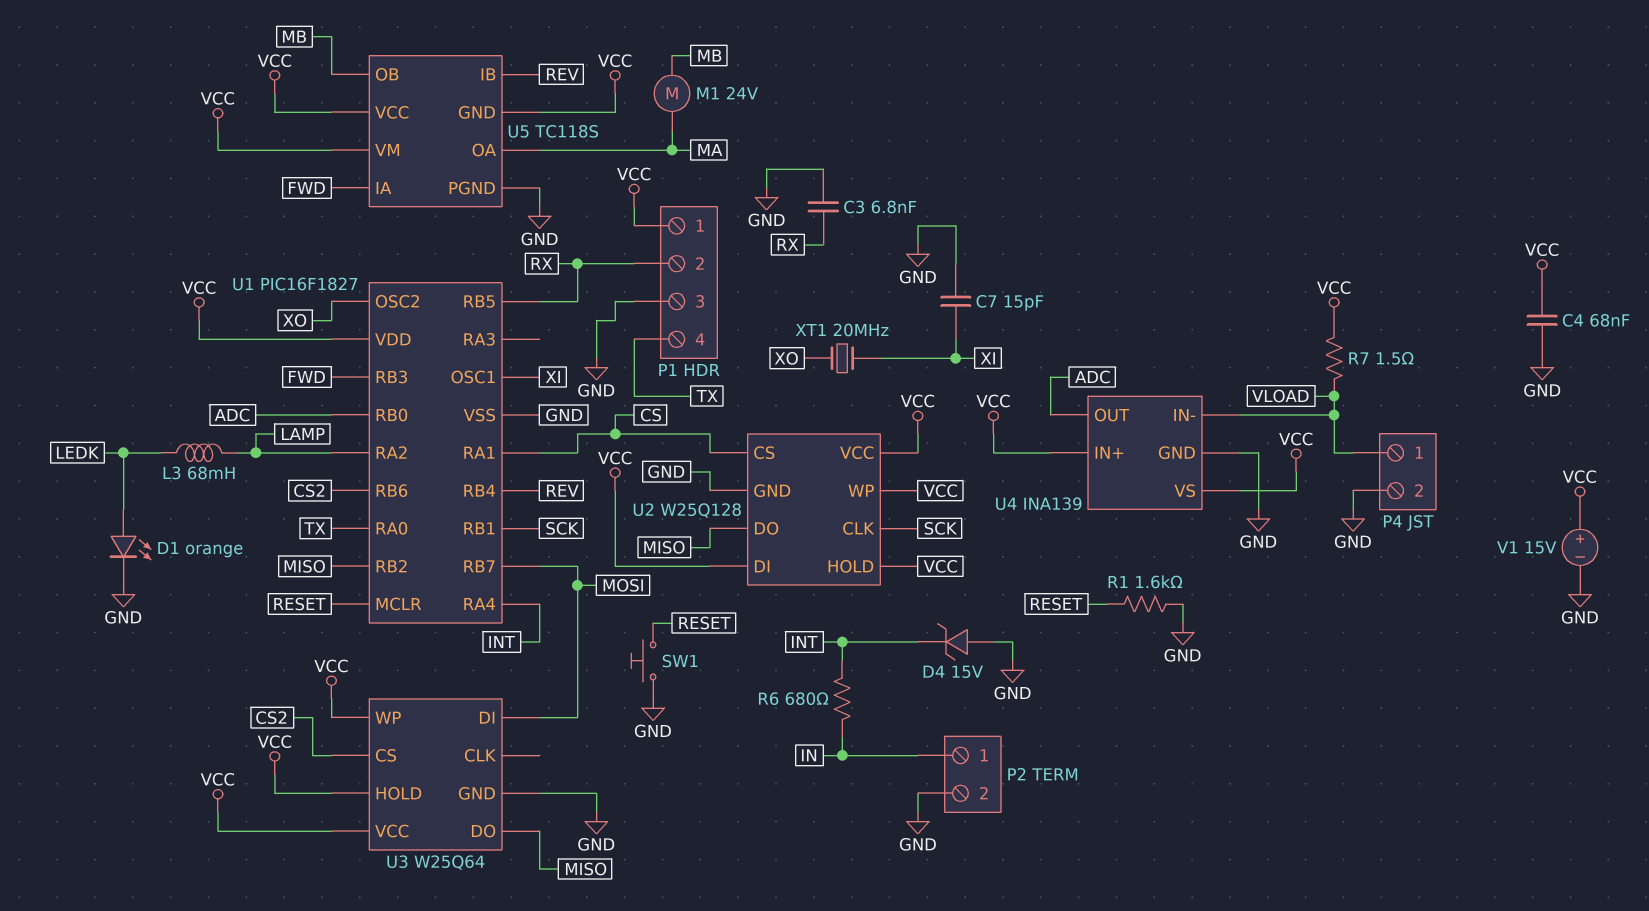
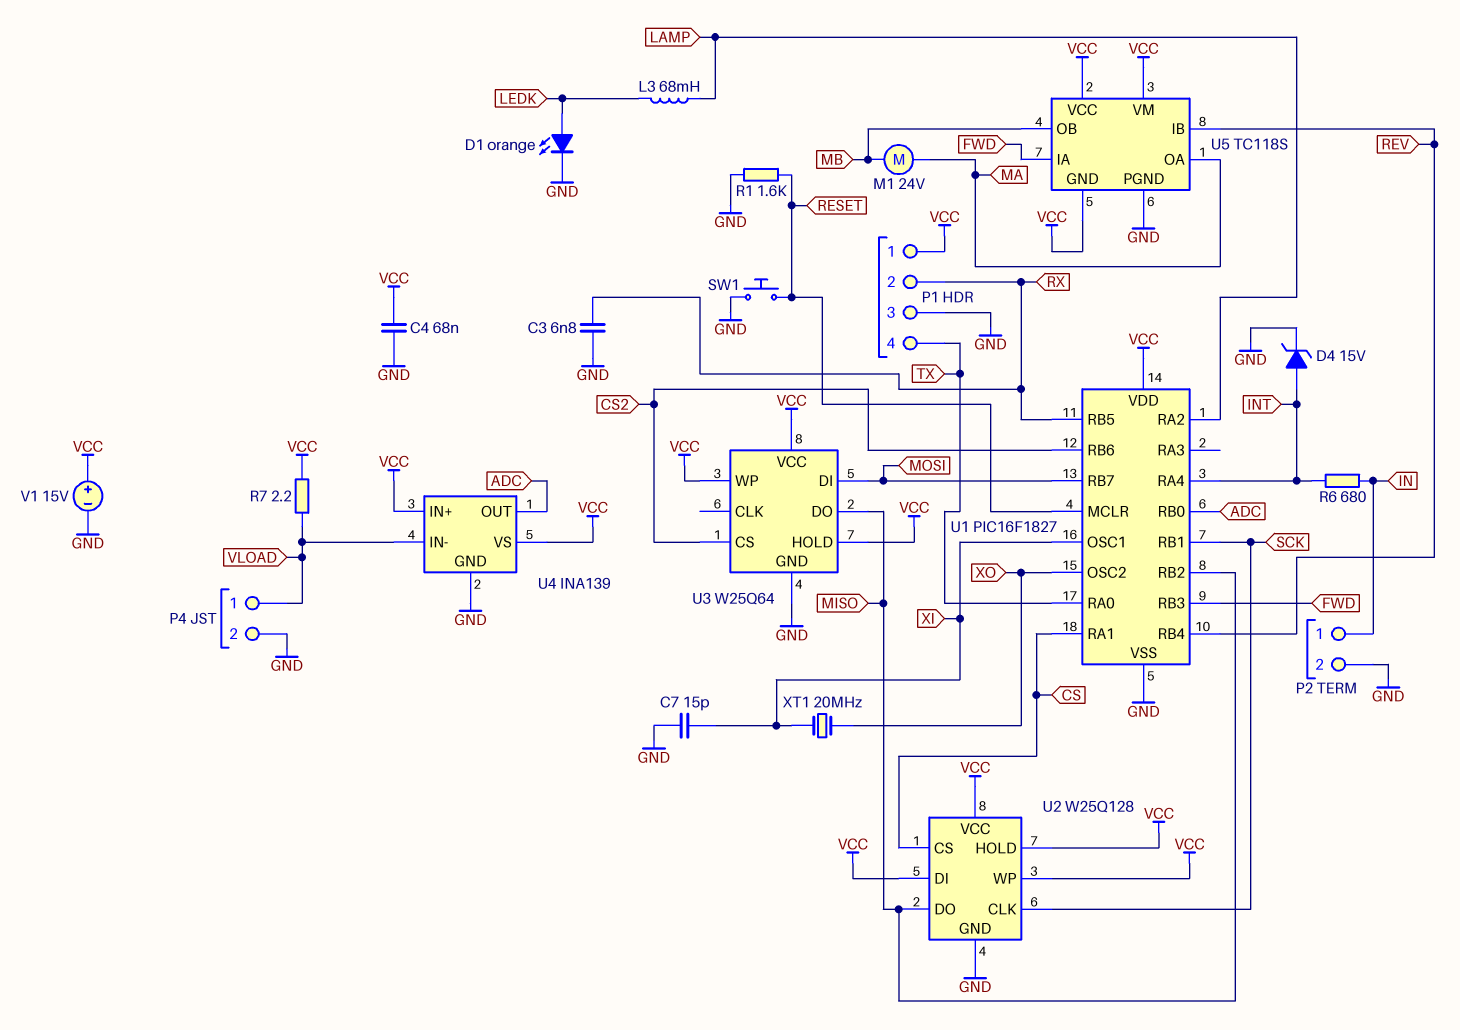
D4: zener 15V (A GND, K INT) -> zener 15V (A INT, K GND)
R7: 1.5 (VCC, VLOAD) -> 2.2 (VCC, VLOAD)

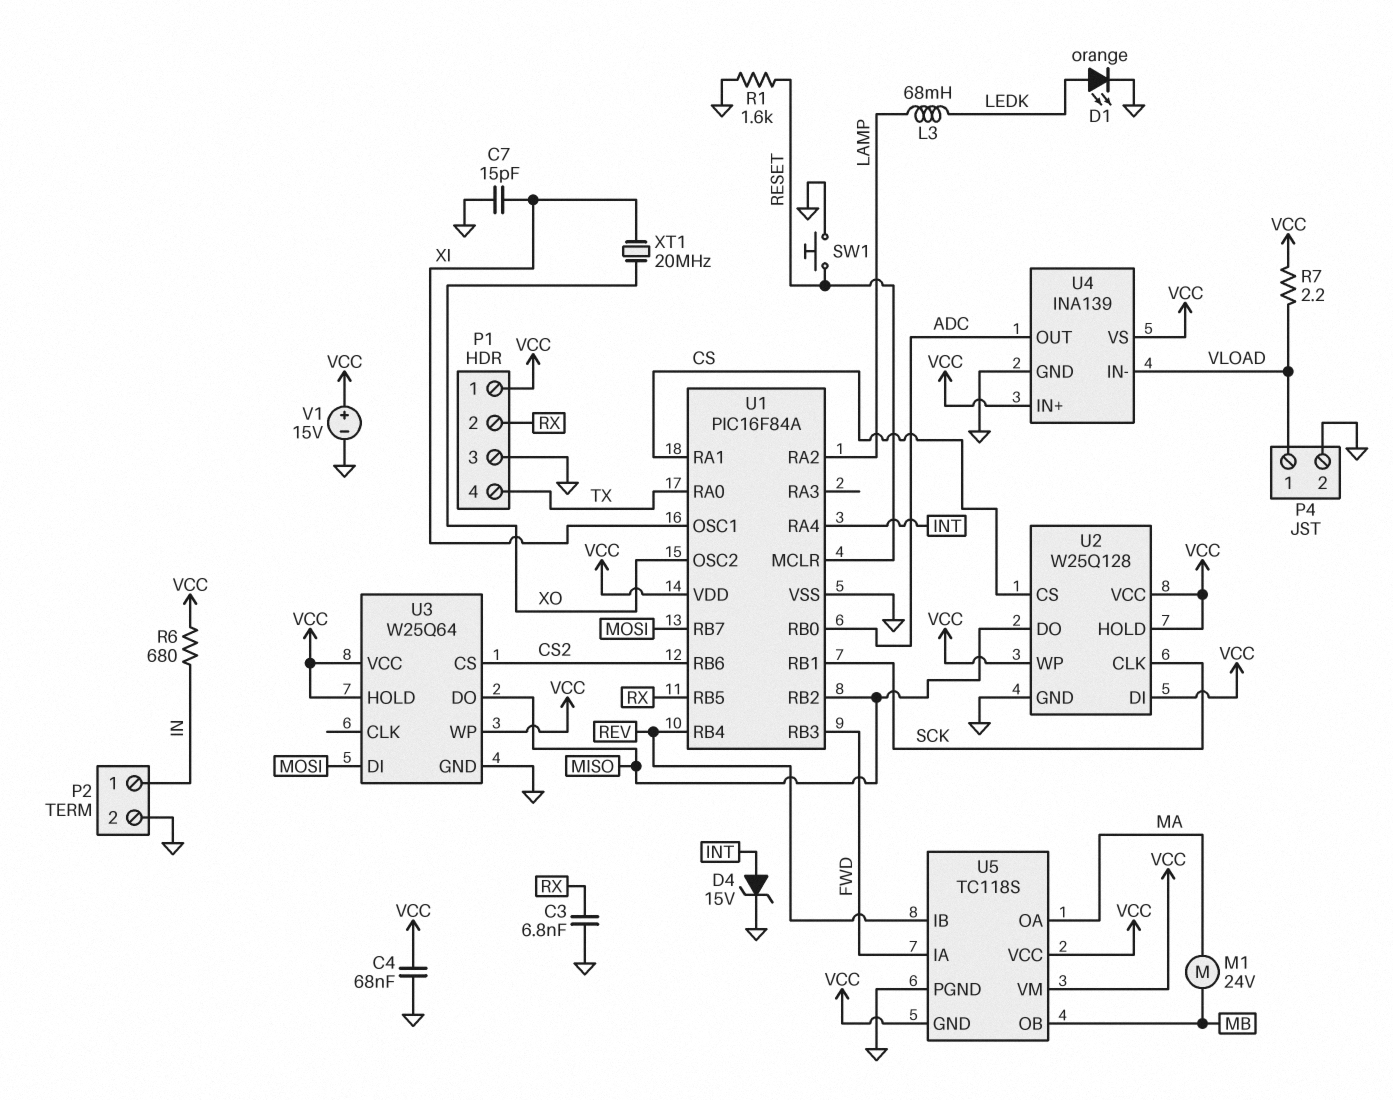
R6: 680 (IN, INT) -> 680 (IN, VCC)
U1: PIC16F1827 -> PIC16F84A

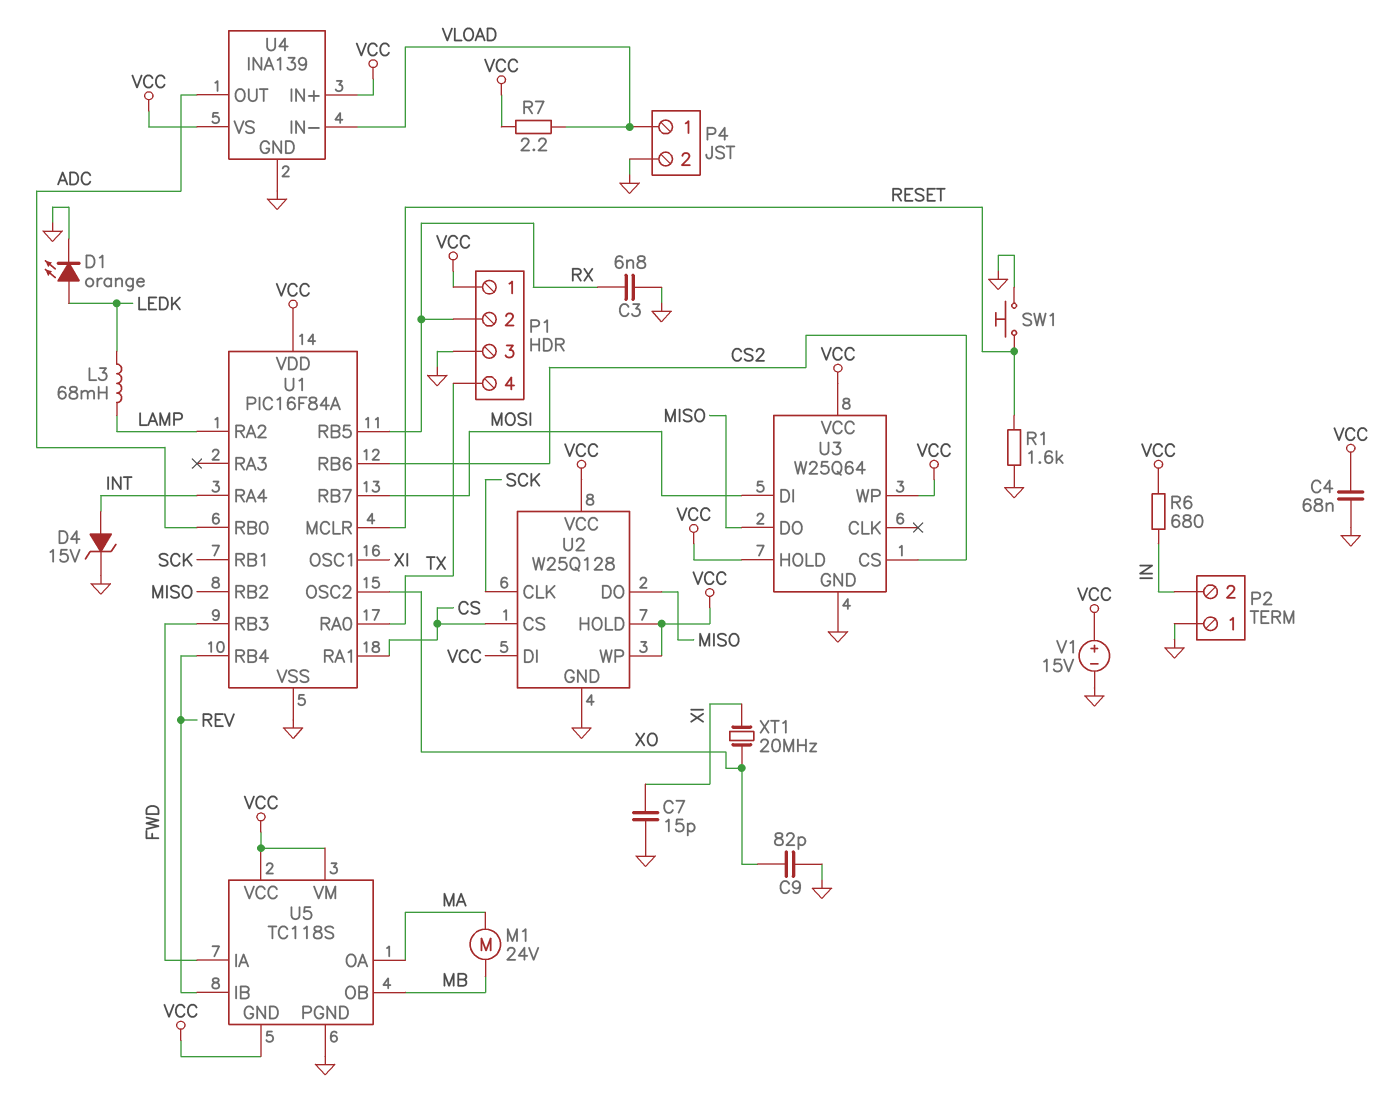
C9: none -> 82pF (GND, XO)
P2 pin 1: IN -> GND
P2 pin 2: GND -> IN

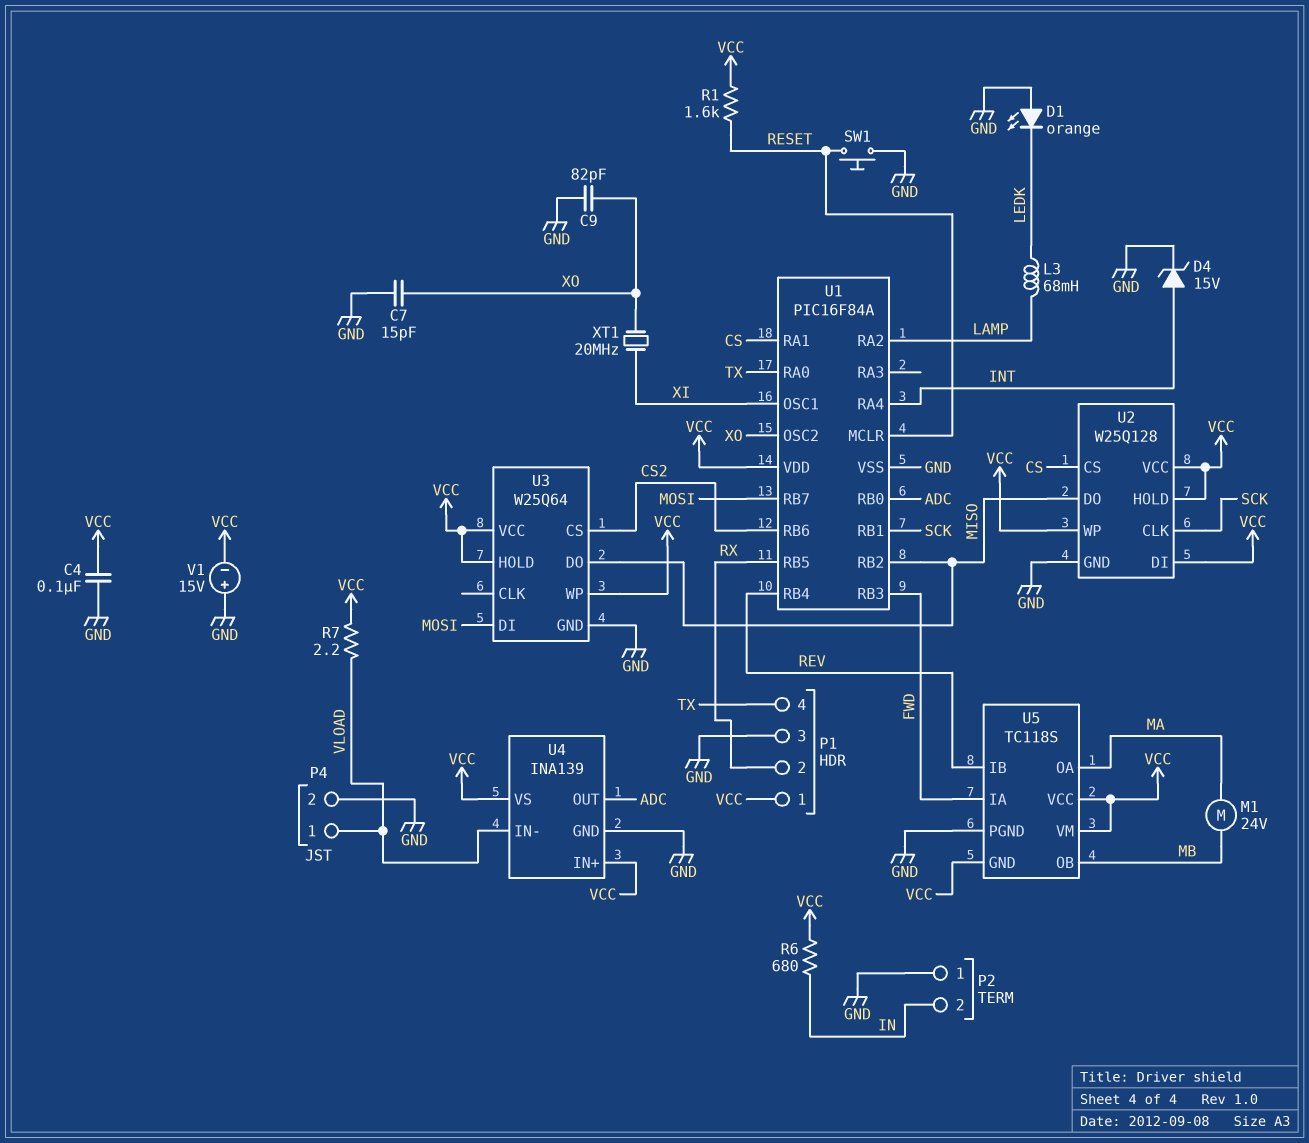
C3: 6.8nF (GND, RX) -> none
C4: 68nF (GND, VCC) -> 100nF (GND, VCC)
C7: 15pF (GND, XI) -> 15pF (GND, XO)
D1: LED orange (A LEDK, K GND) -> LED orange (A GND, K LEDK)
R1: 1.6k (GND, RESET) -> 1.6k (RESET, VCC)
V1: 15V (plus VCC, minus GND) -> 15V (plus GND, minus VCC)

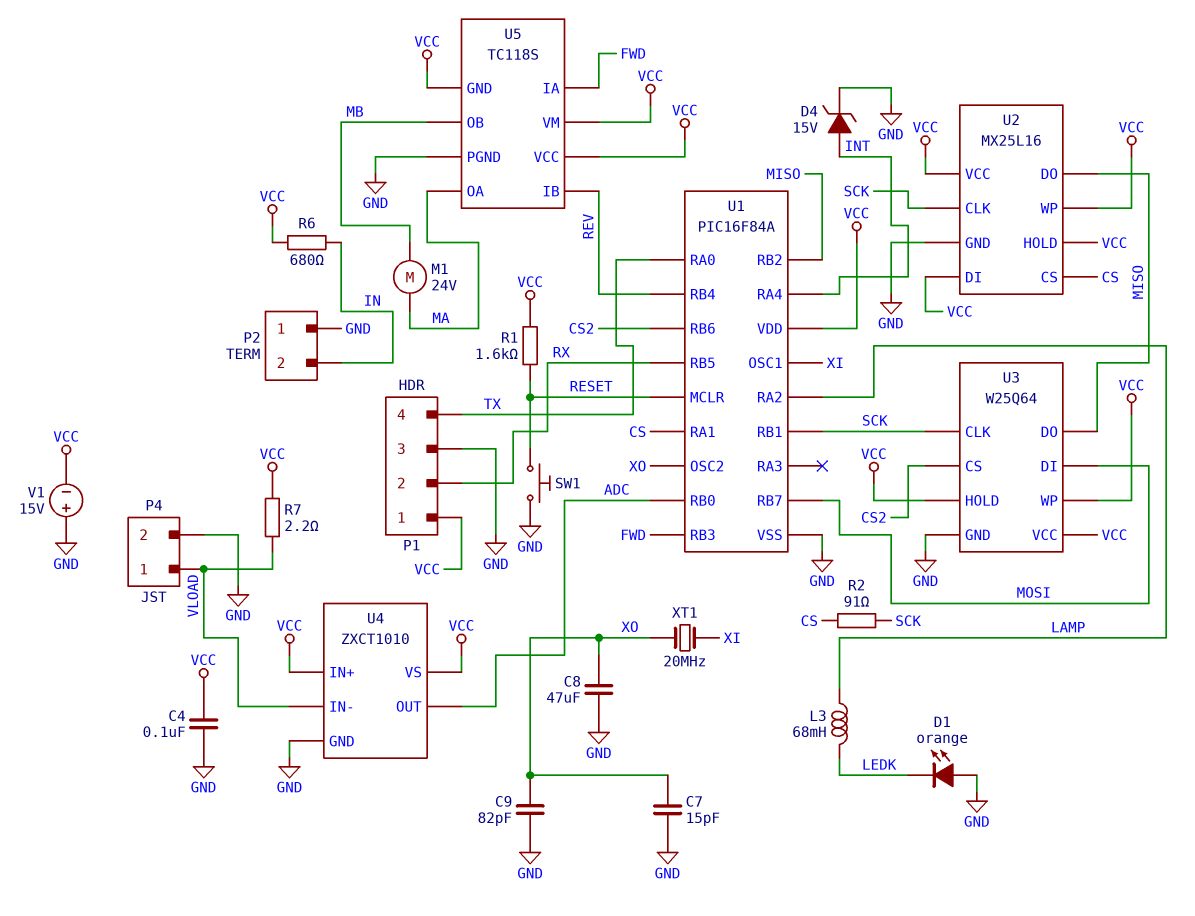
C8: none -> 47uF (GND, XO)
R2: none -> 91 (CS, SCK)
U2: W25Q128 -> MX25L16
U3 pin CLK: none -> SCK
U4: INA139 -> ZXCT1010

